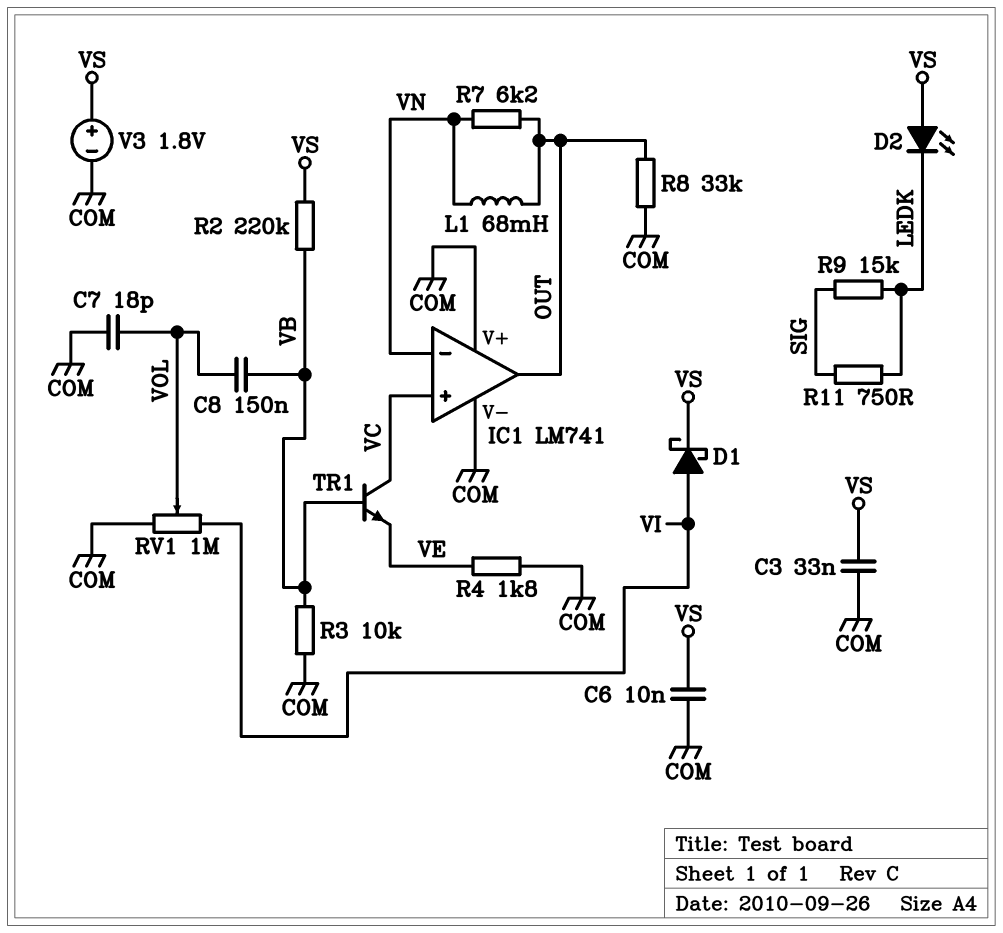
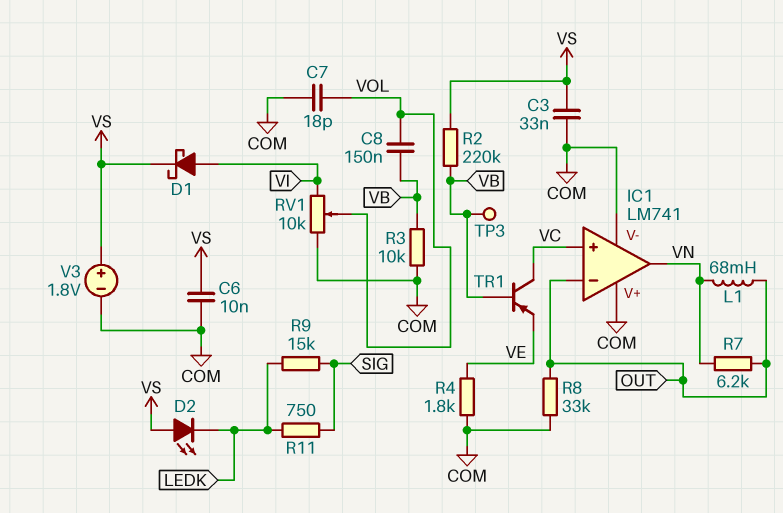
IC1 pin in-: VN -> OUT
IC1 pin out: OUT -> VN
RV1: 1M (COM, VI, wiper VOL) -> 10k (COM, VI, wiper VOL)
TP3: none -> test point (VB)
TR1: NPN (B VB, C VC, E VE) -> PNP (B VB, C VC, E VE)

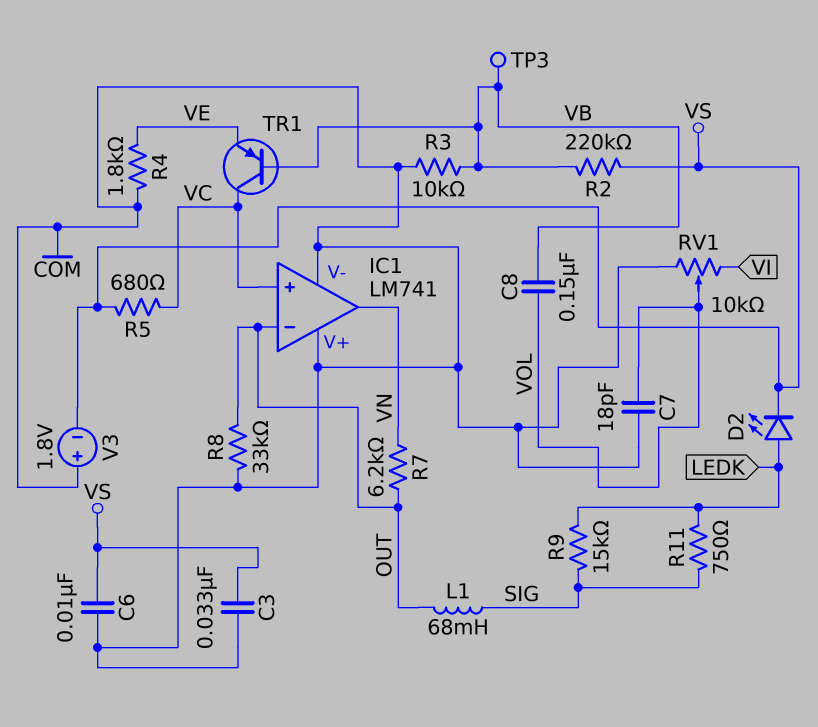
D1: schottky (A VI, K VS) -> none
D2: LED (A VS, K LEDK) -> LED (A LEDK, K VS)
L1: 68mH (OUT, VN) -> 68mH (OUT, SIG)
R5: none -> 680 (VC, VS)
V3: 1.8V (plus VS, minus COM) -> 1.8V (plus COM, minus VS)

